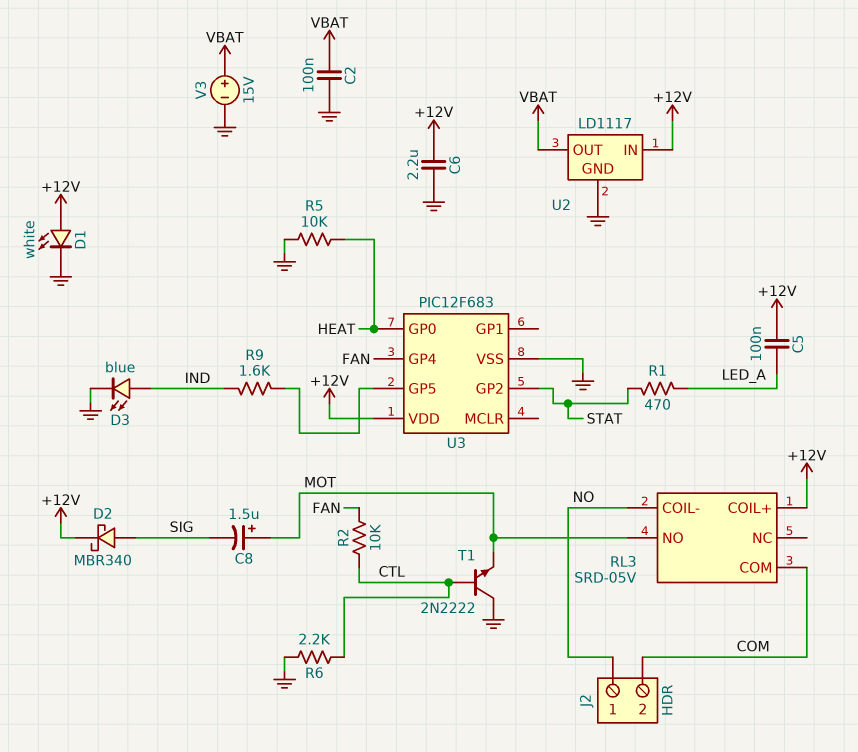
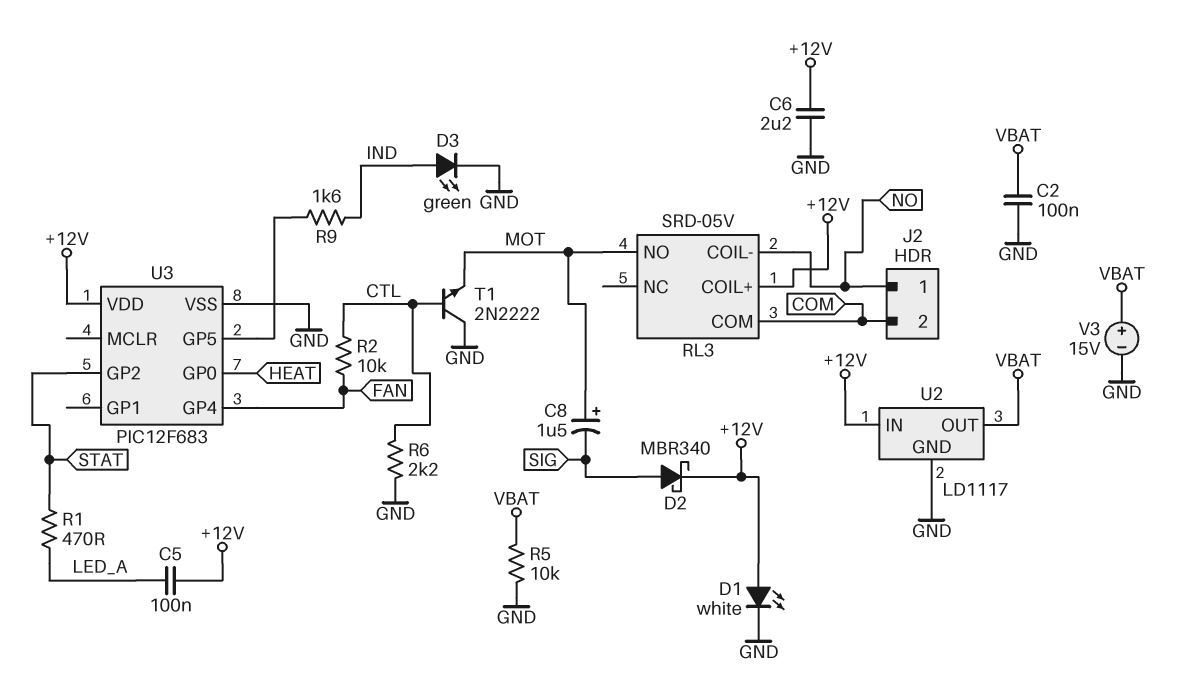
D3: LED blue (A IND, K GND) -> LED green (A IND, K GND)
R5: 10k (GND, HEAT) -> 10k (GND, VBAT)

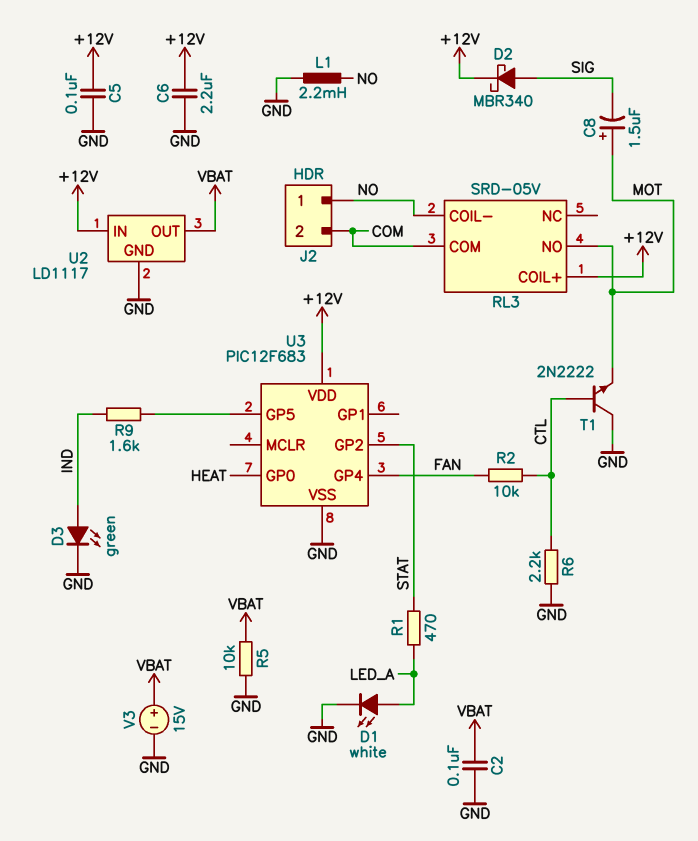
C5: 100nF (+12V, LED_A) -> 100nF (+12V, GND)
D1: LED white (A +12V, K GND) -> LED white (A LED_A, K GND)
L1: none -> 2.2mH (GND, NO)

